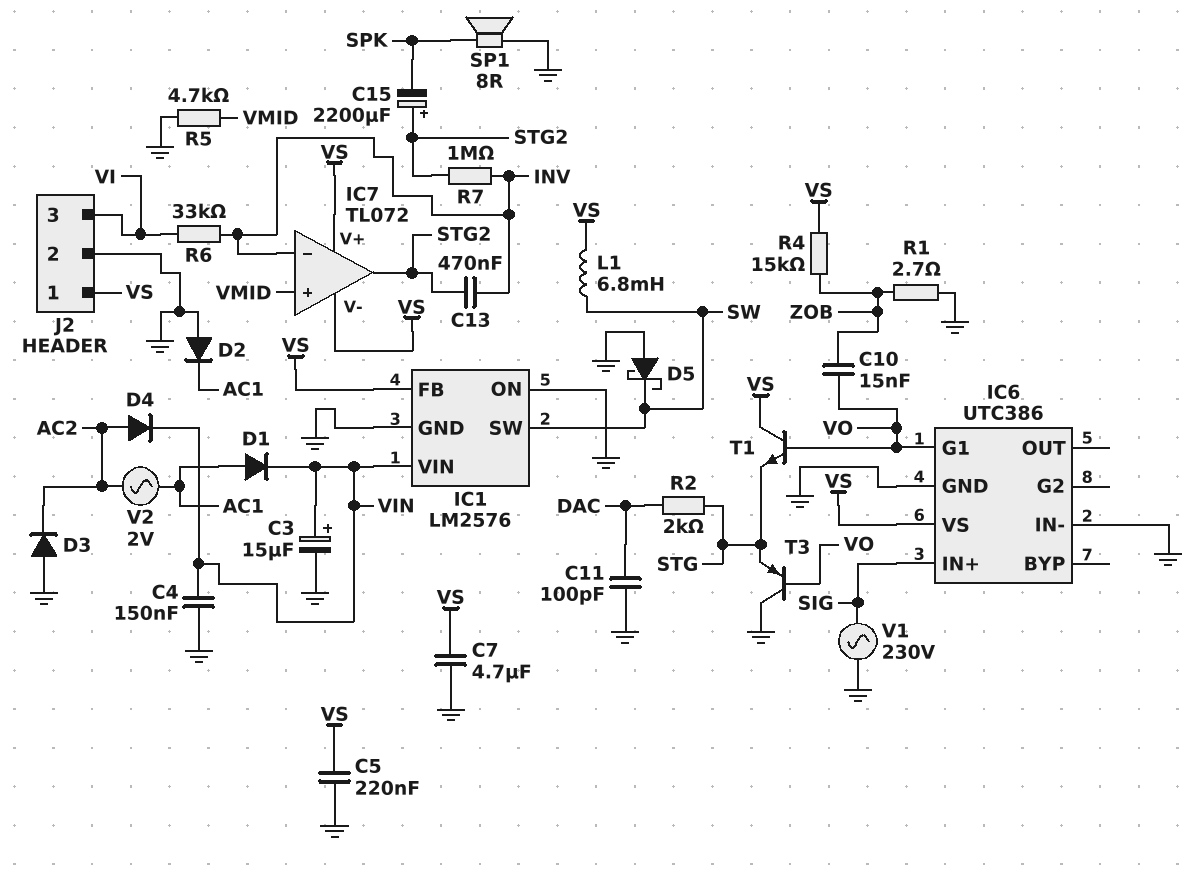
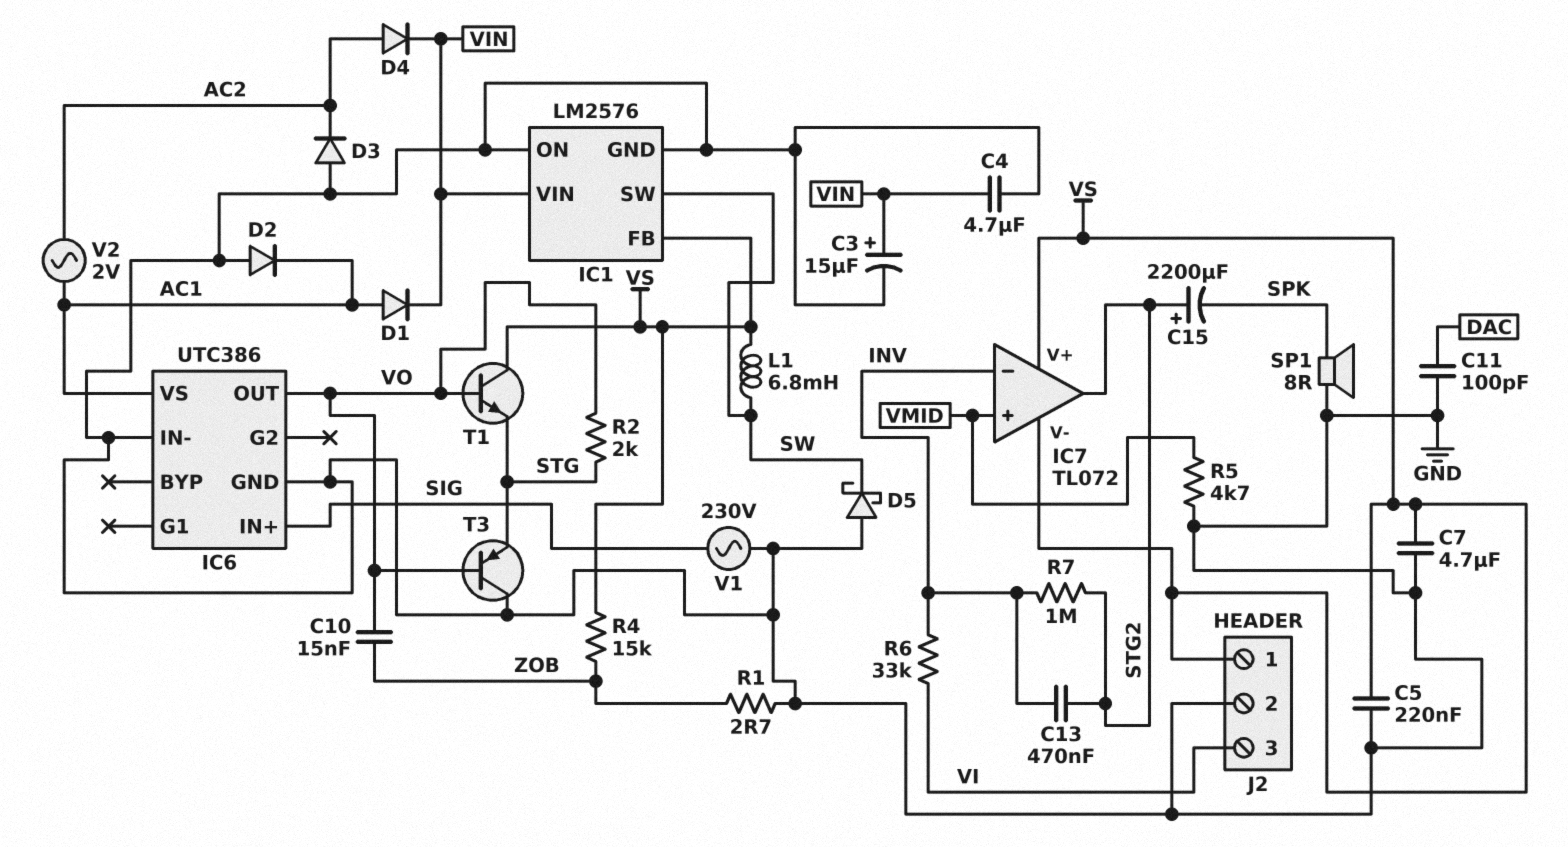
C4: 150nF (GND, VIN) -> 4.7uF (GND, VIN)
IC6 pin G1: VO -> none
IC6 pin OUT: none -> VO
IC6 pin VS: VS -> AC1
R2: 2k (DAC, STG) -> 2k (STG, VO)

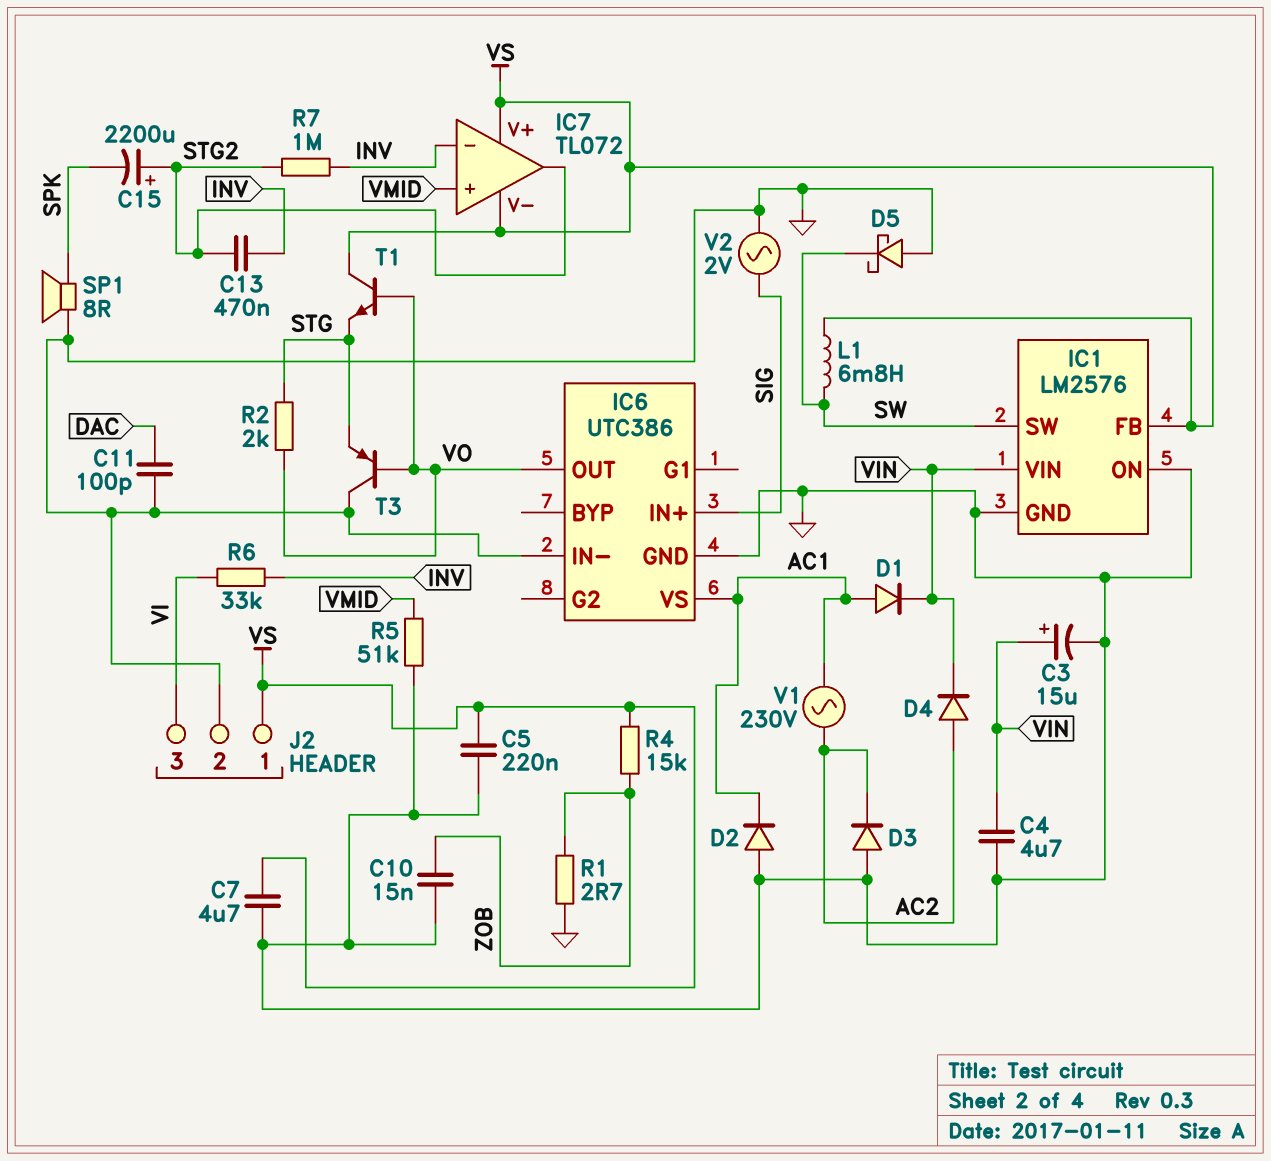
C10: 15nF (VO, ZOB) -> 15nF (GND, ZOB)
R5: 4.7k (GND, VMID) -> 51k (GND, VMID)
V1: AC 230V (GND, SIG) -> AC 230V (AC1, AC2)
V2: AC 2V (AC1, AC2) -> AC 2V (GND, SIG)

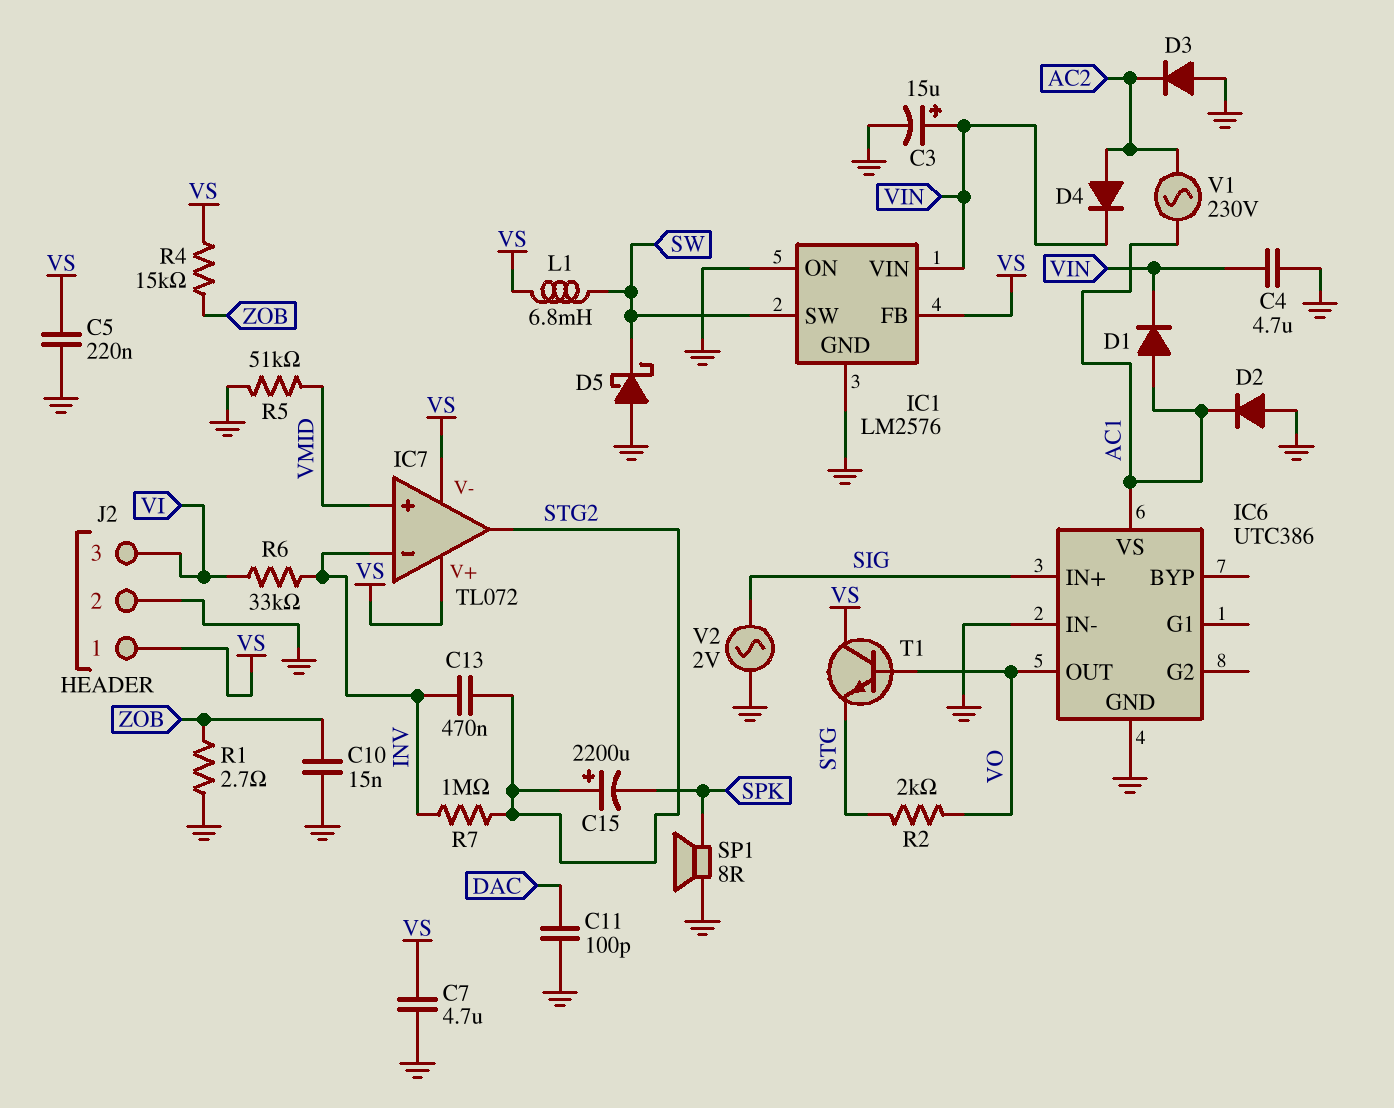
T3: PNP (B VO, C GND, E STG) -> none

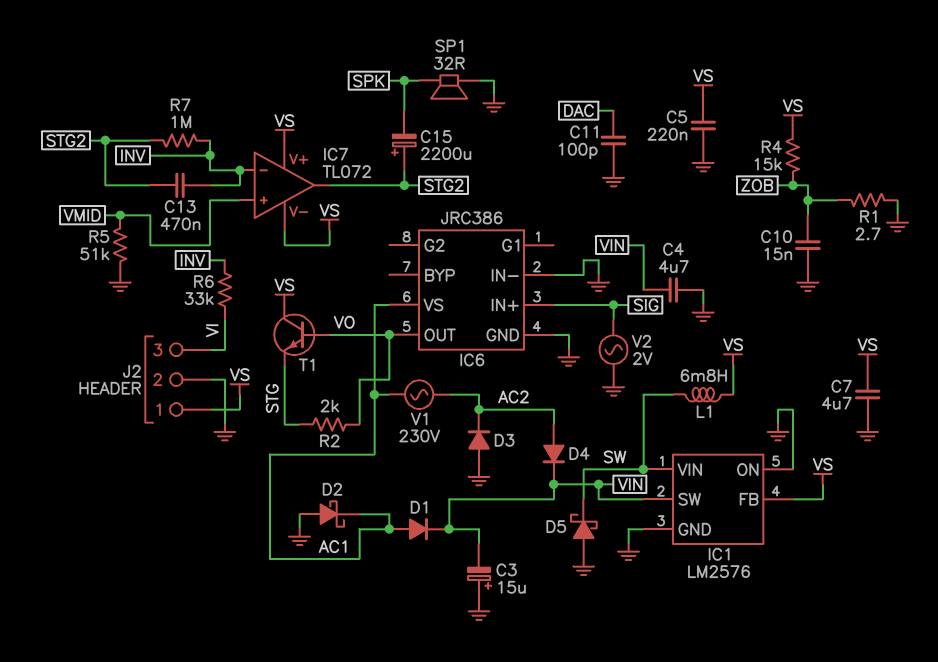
C3: 15uF (plus VIN, minus GND) -> 15uF (plus GND, minus VIN)
D2: diode (A GND, K AC1) -> schottky (A GND, K AC1)
IC1 pin SW: SW -> VIN
IC1 pin VIN: VIN -> SW
IC6: UTC386 -> JRC386
SP1: speaker 8R (GND, SPK) -> speaker 32R (GND, SPK)

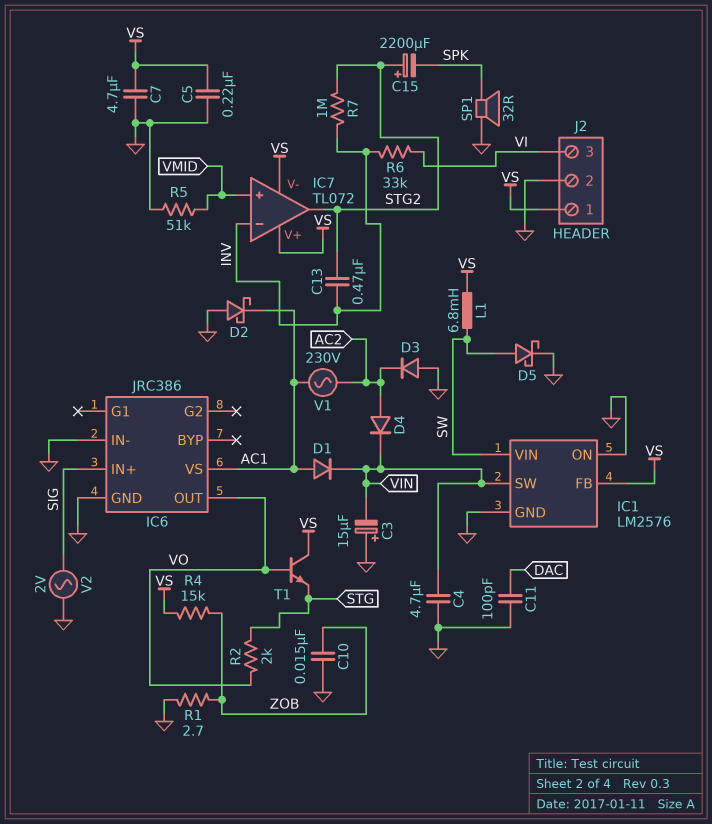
D5: schottky (A GND, K SW) -> schottky (A SW, K GND)

